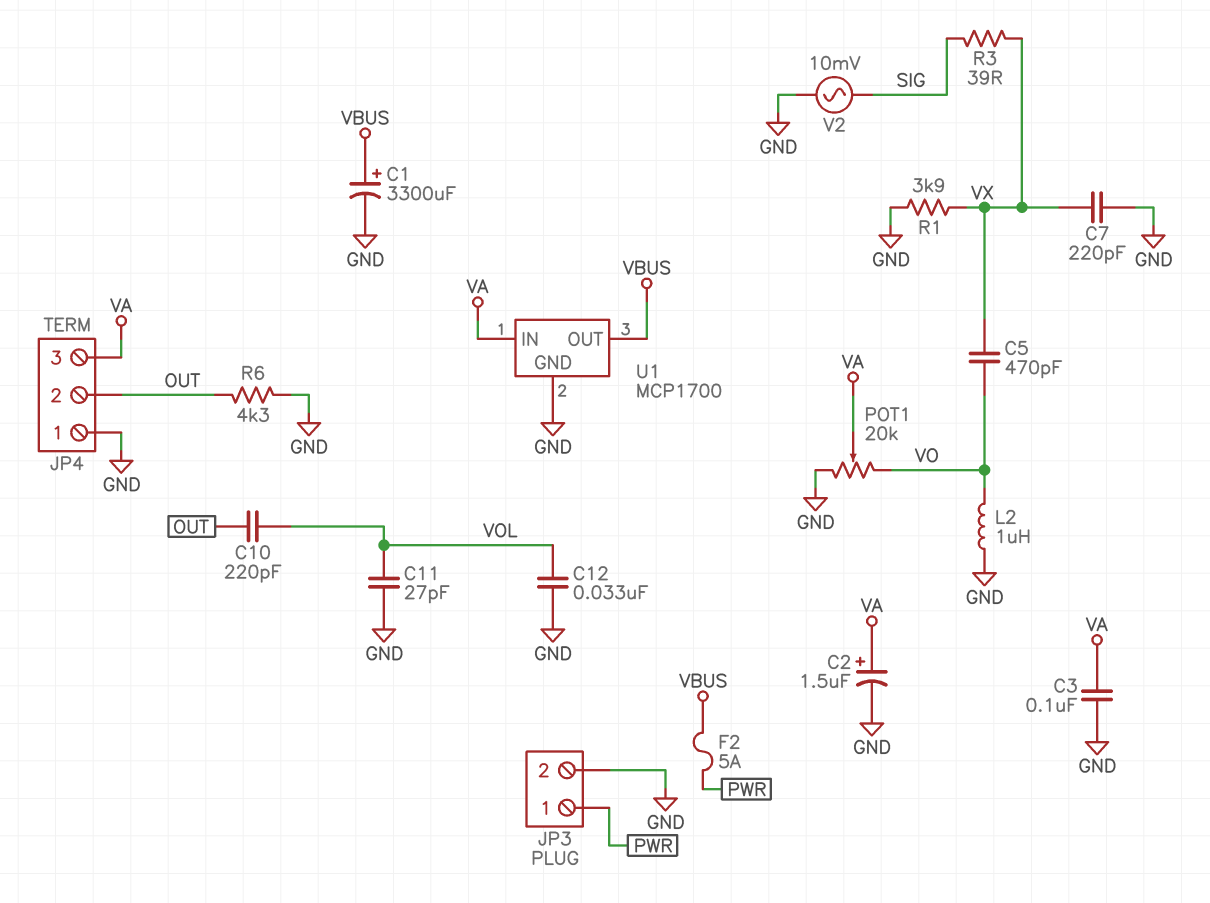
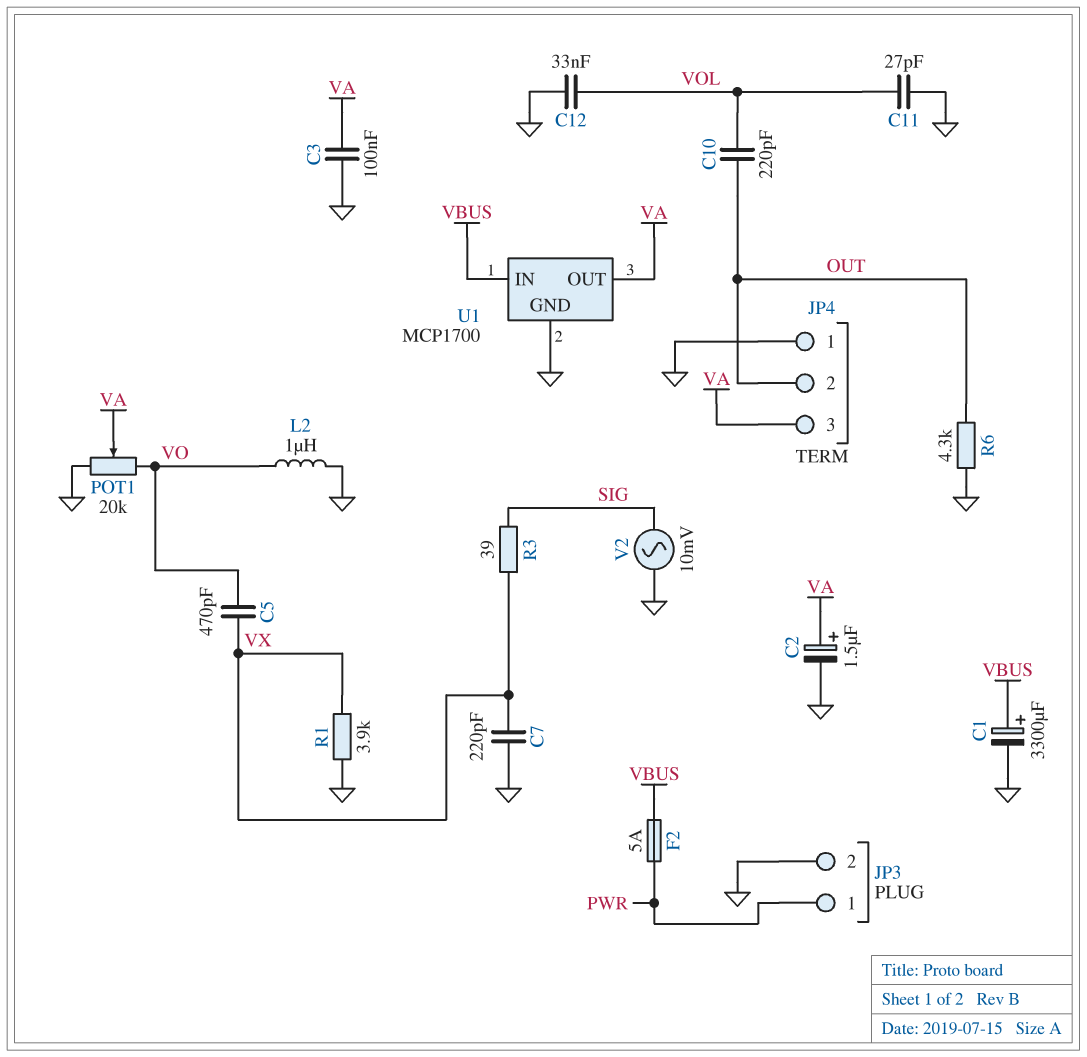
U1 pin IN: VA -> VBUS
U1 pin OUT: VBUS -> VA

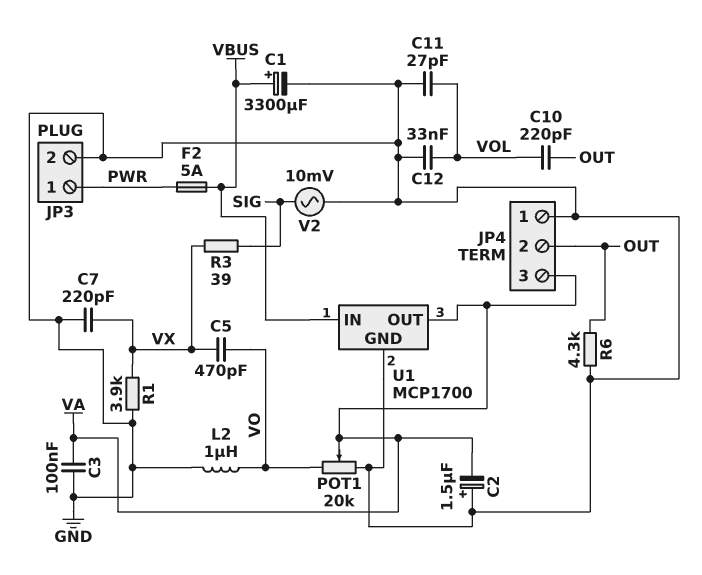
C2: 1.5uF (plus VA, minus GND) -> 1.5uF (plus GND, minus VA)

